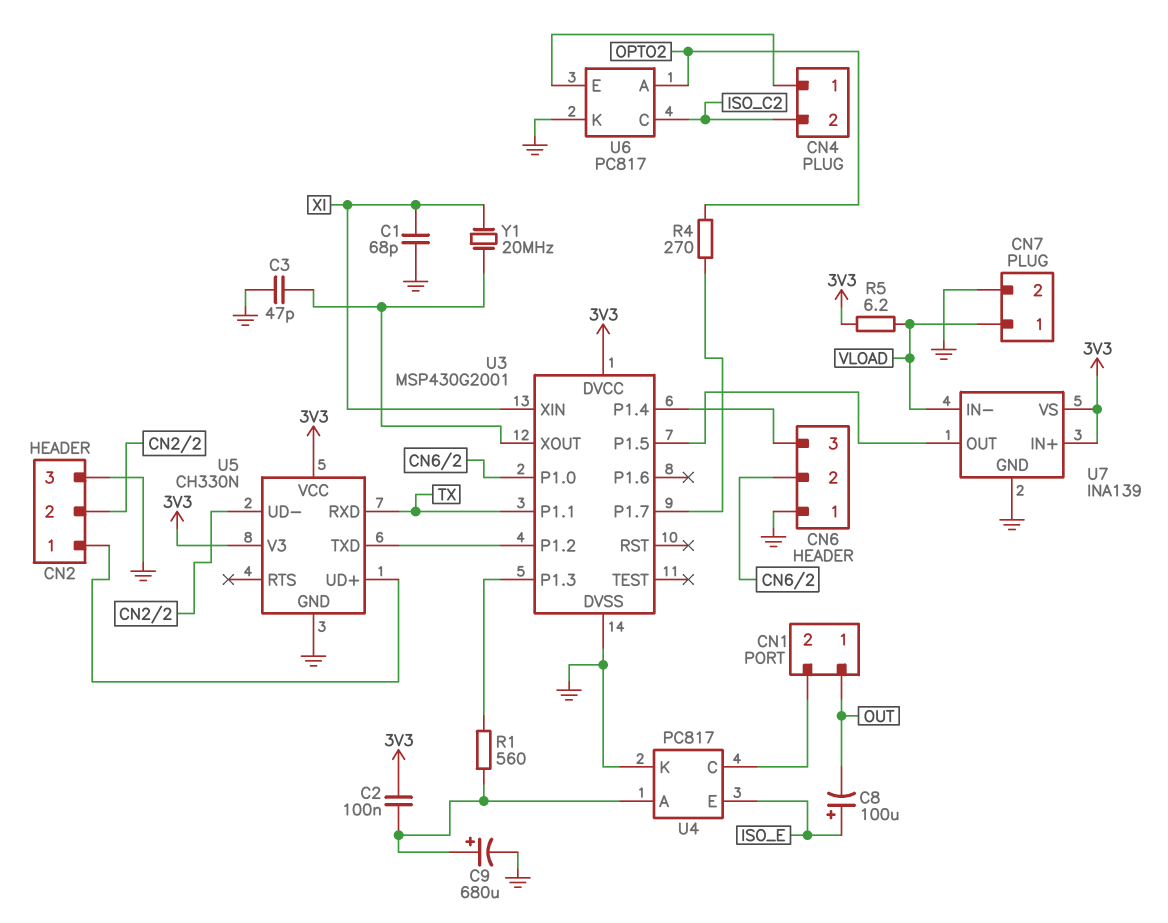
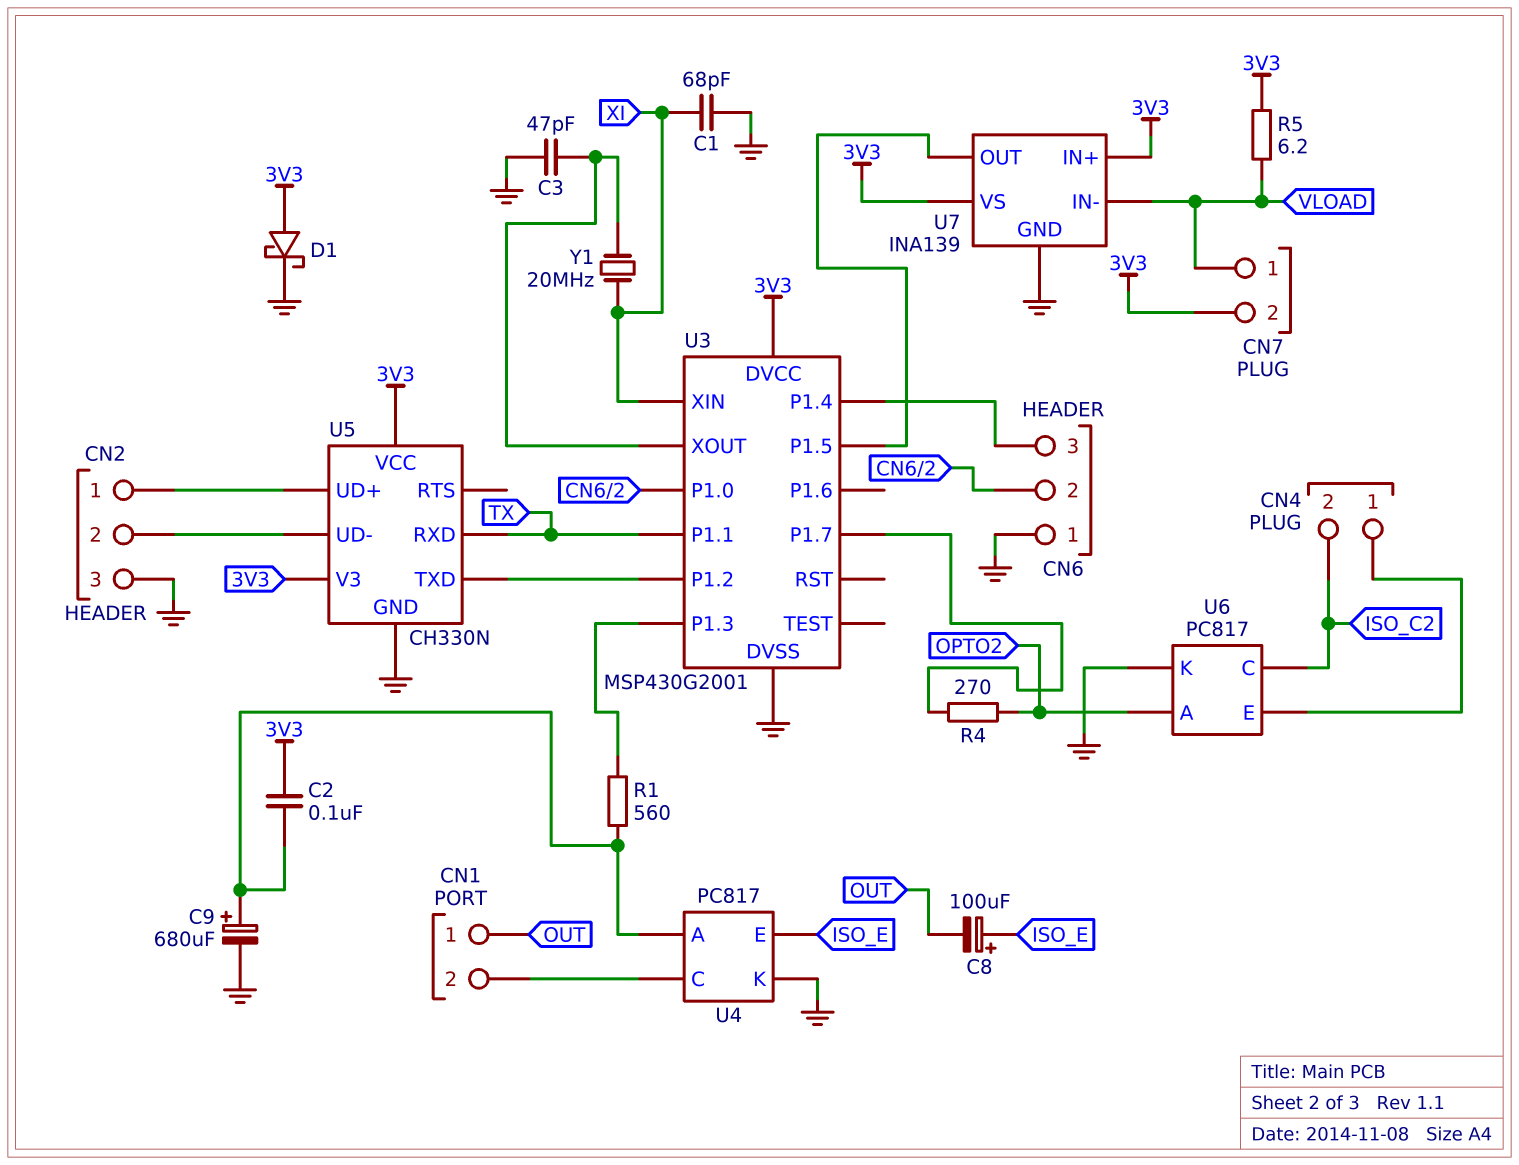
CN7 pin 2: GND -> 3V3
D1: none -> schottky (A 3V3, K GND)

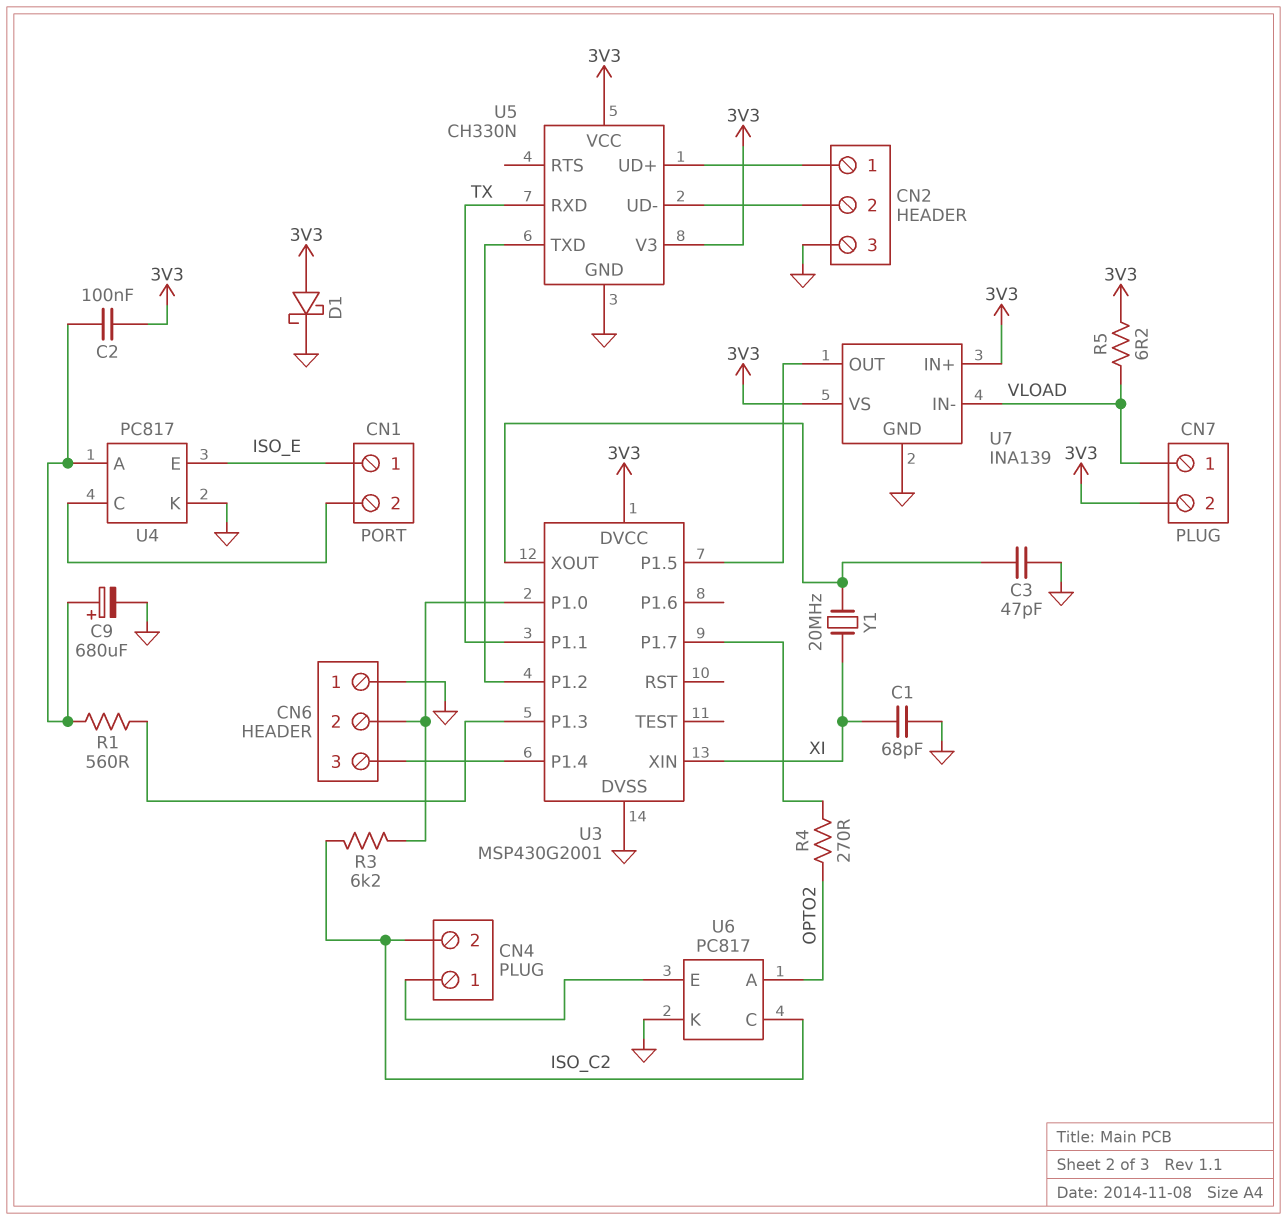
C8: 100uF (plus ISO_E, minus OUT) -> none
CN1 pin 1: OUT -> ISO_E
R3: none -> 6.2k (CN6/2, ISO_C2)

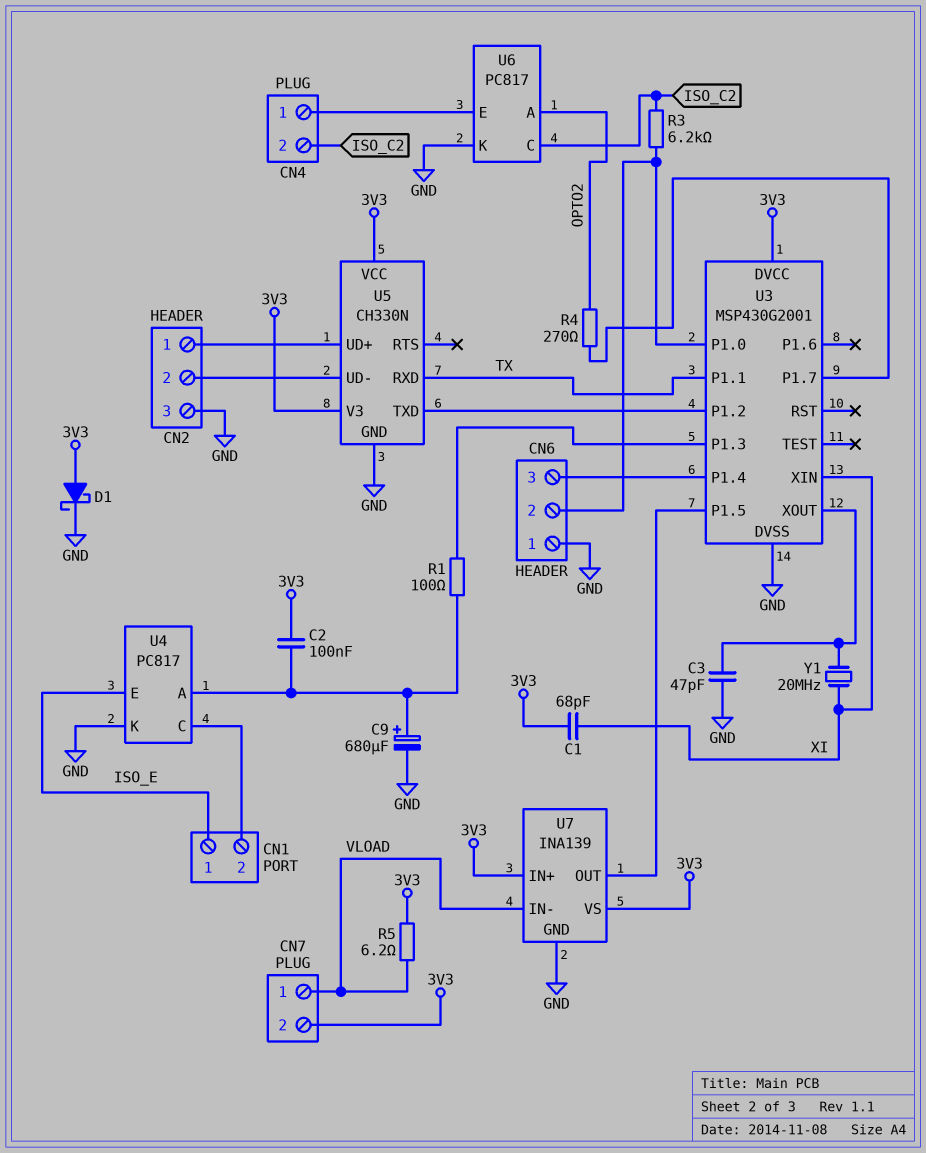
C1: 68pF (GND, XI) -> 68pF (3V3, XI)
R1: 560 (U3/P1.3, U4/A) -> 100 (U3/P1.3, U4/A)

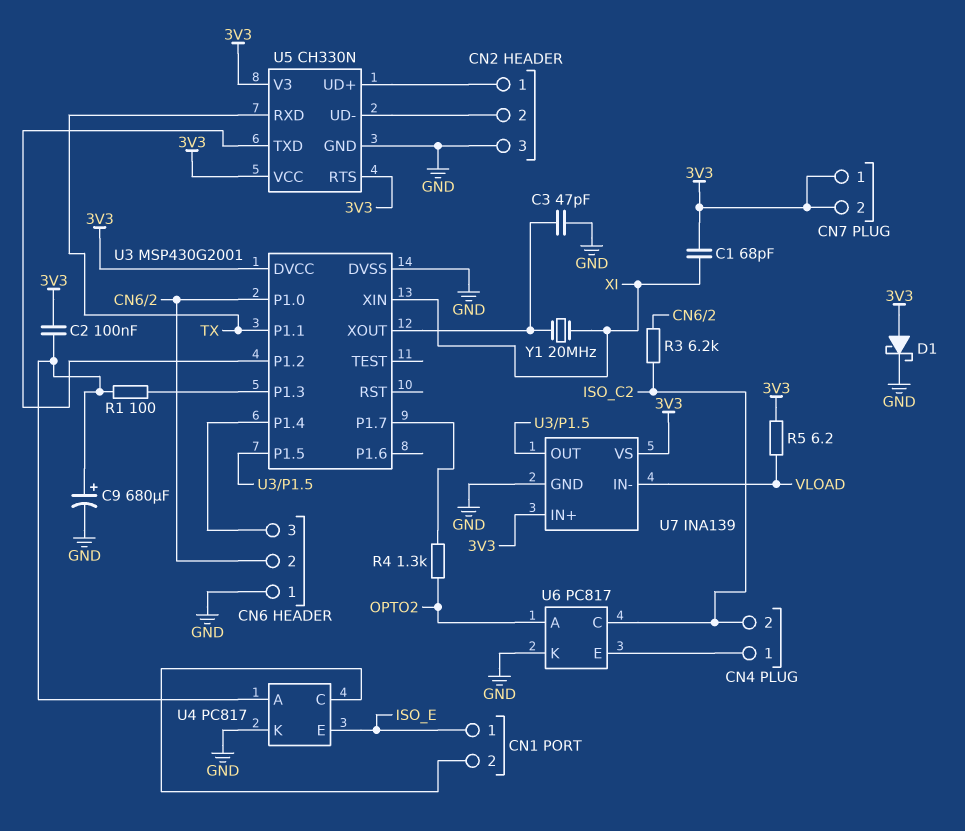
CN7 pin 1: VLOAD -> 3V3
R4: 270 (OPTO2, U3/P1.7) -> 1.3k (OPTO2, U3/P1.7)
U5 pin RTS: none -> 3V3

